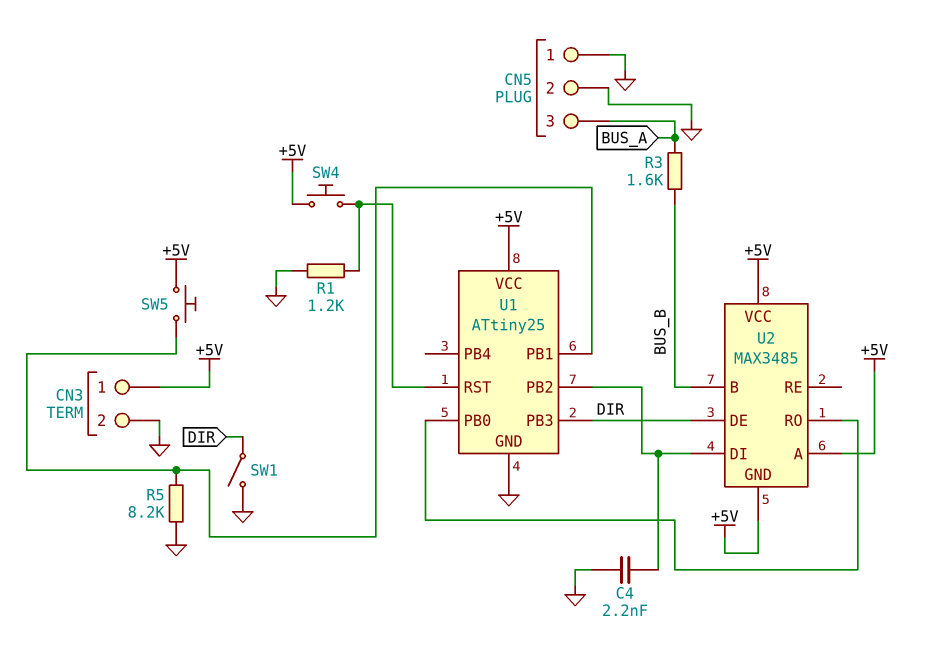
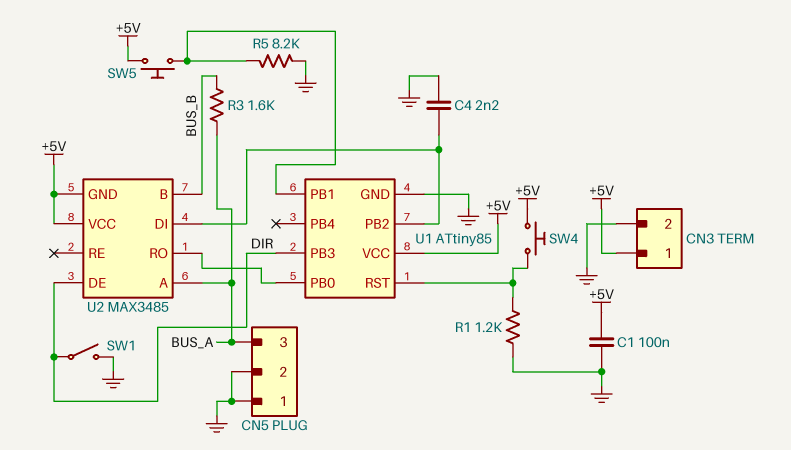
C1: none -> 100nF (+5V, GND)
U1: ATtiny25 -> ATtiny85
U2 pin A: +5V -> BUS_A

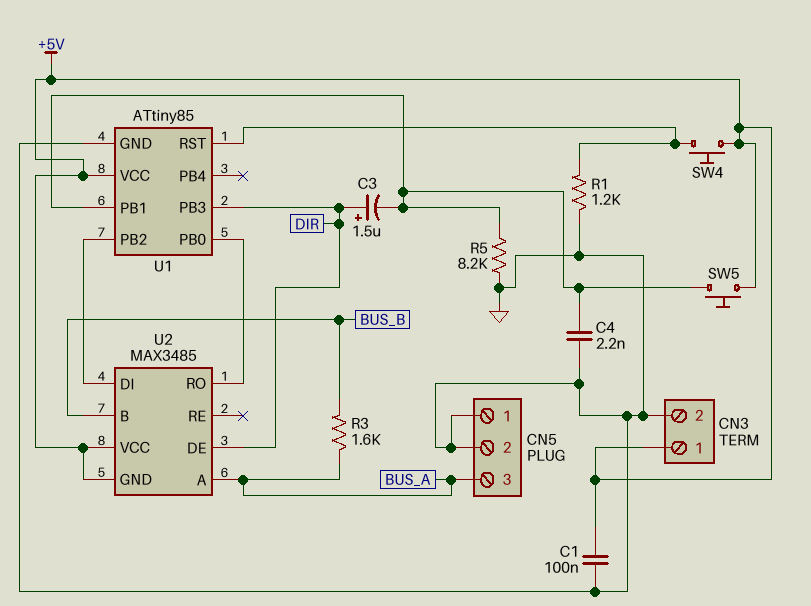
C3: none -> 1.5uF (plus DIR, minus U1/PB1)
C4: 2.2nF (GND, U1/PB2) -> 2.2nF (GND, U1/PB1)
SW1: switch (DIR, GND) -> none

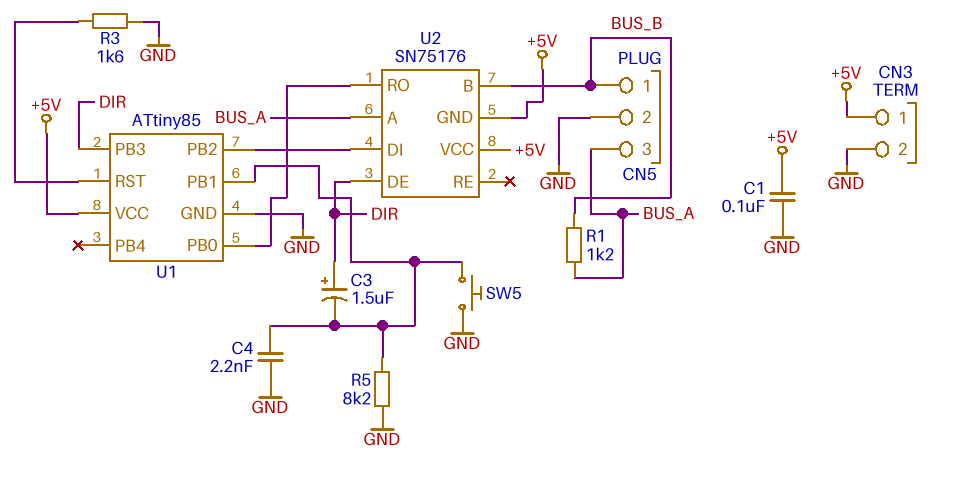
CN5 pin 1: GND -> BUS_B
R1: 1.2k (GND, U1/RST) -> 1.2k (BUS_A, BUS_B)
R3: 1.6k (BUS_A, BUS_B) -> 1.6k (GND, U1/RST)
SW4: button (+5V, U1/RST) -> none
SW5: button (+5V, U1/PB1) -> button (GND, U1/PB1)
U2: MAX3485 -> SN75176

